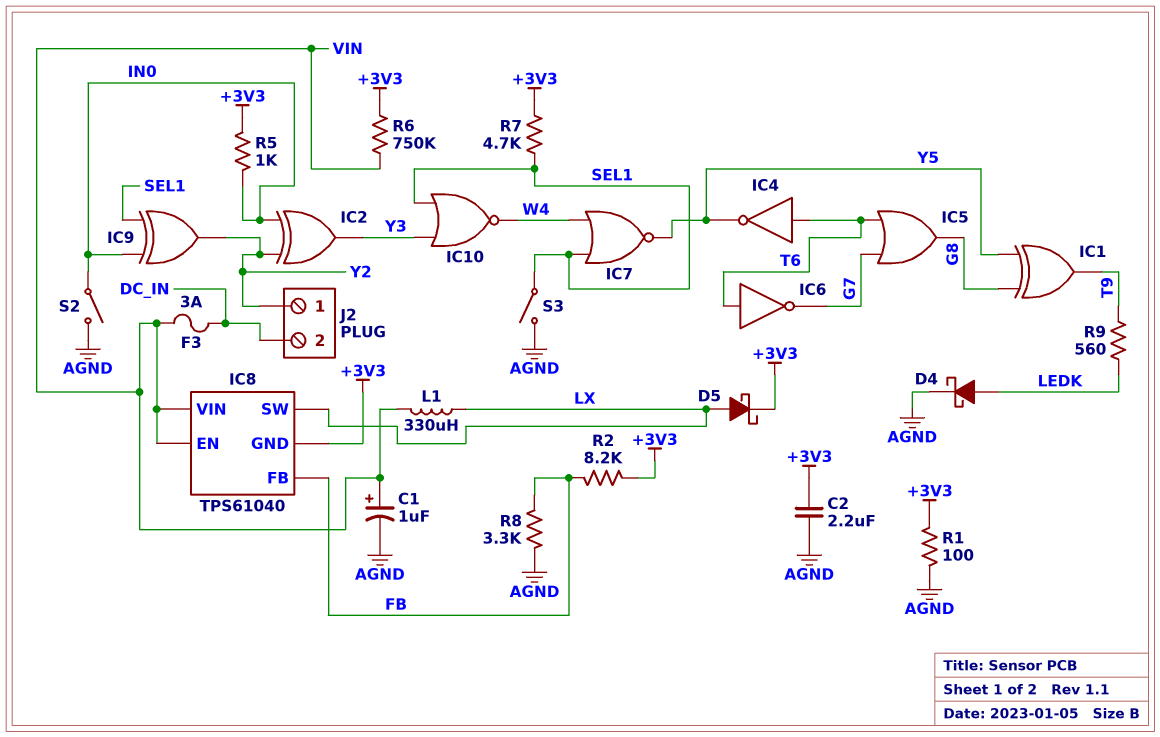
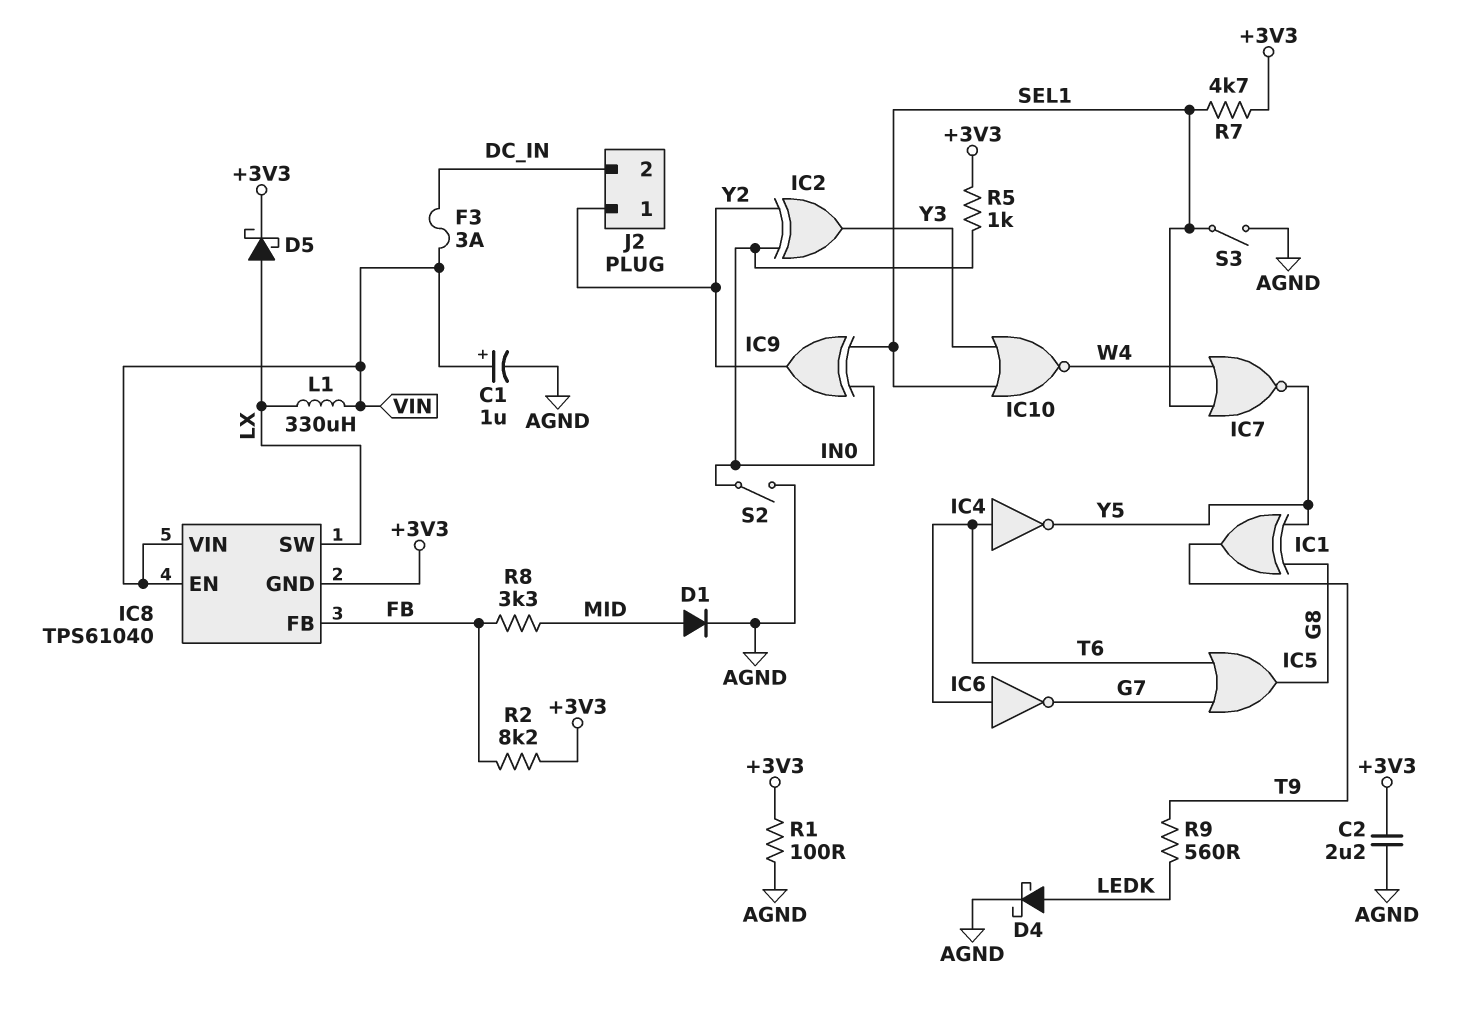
D1: none -> diode (A MID, K AGND)
R6: 750k (+3V3, VIN) -> none
R8: 3.3k (AGND, FB) -> 3.3k (FB, MID)

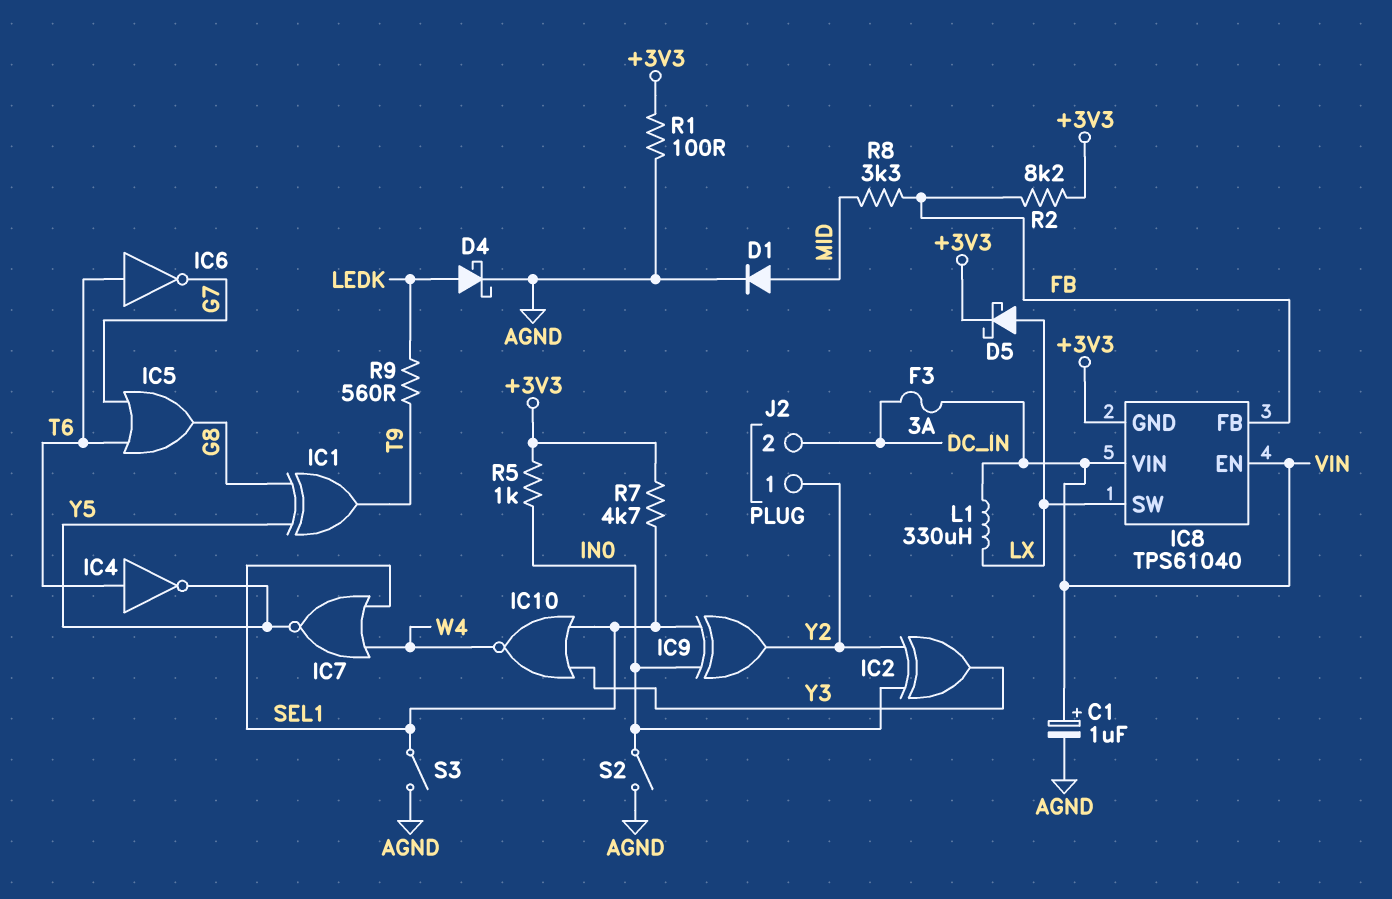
C2: 2.2uF (+3V3, AGND) -> none

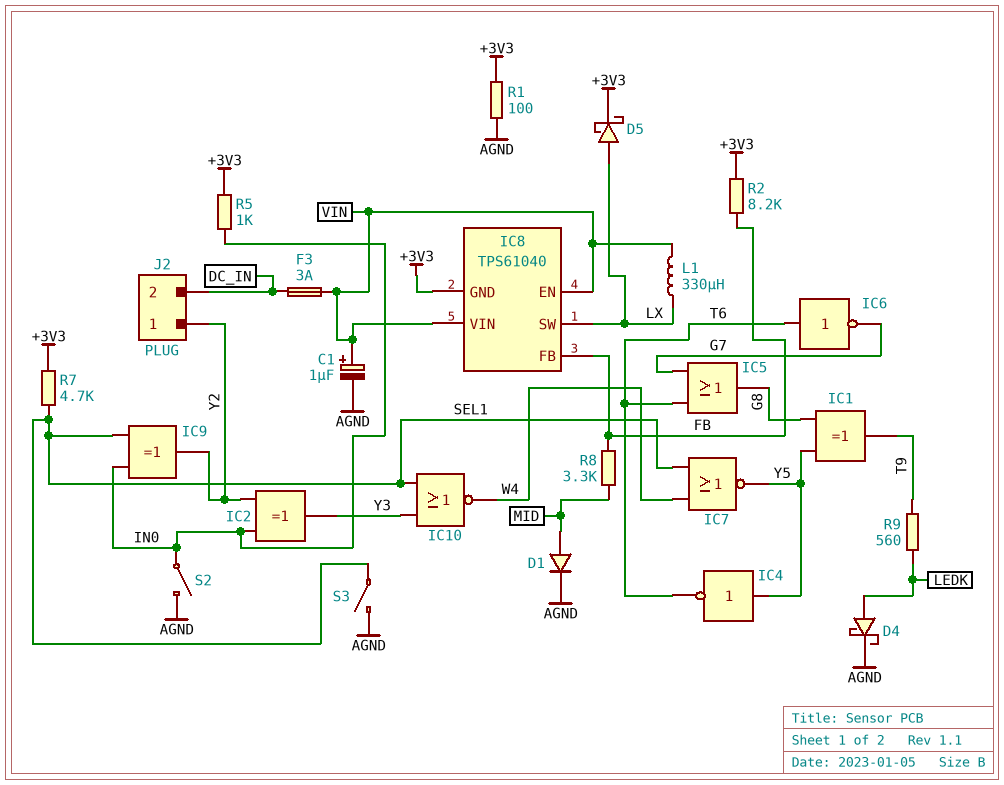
IC4: NOT (in T6, out Y5) -> NOT (in Y5, out T6)

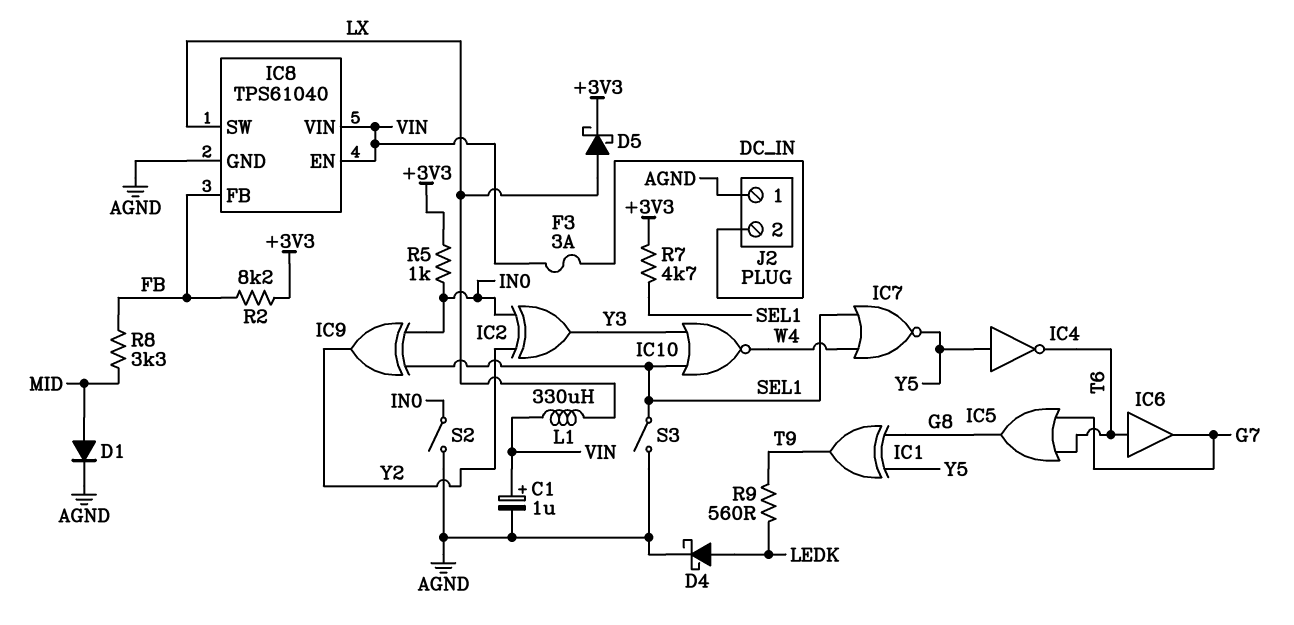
IC6: NOT (in T6, out G7) -> buffer (in T6, out G7)
IC8 pin GND: +3V3 -> AGND
J2 pin 1: Y2 -> AGND
R1: 100 (+3V3, AGND) -> none

